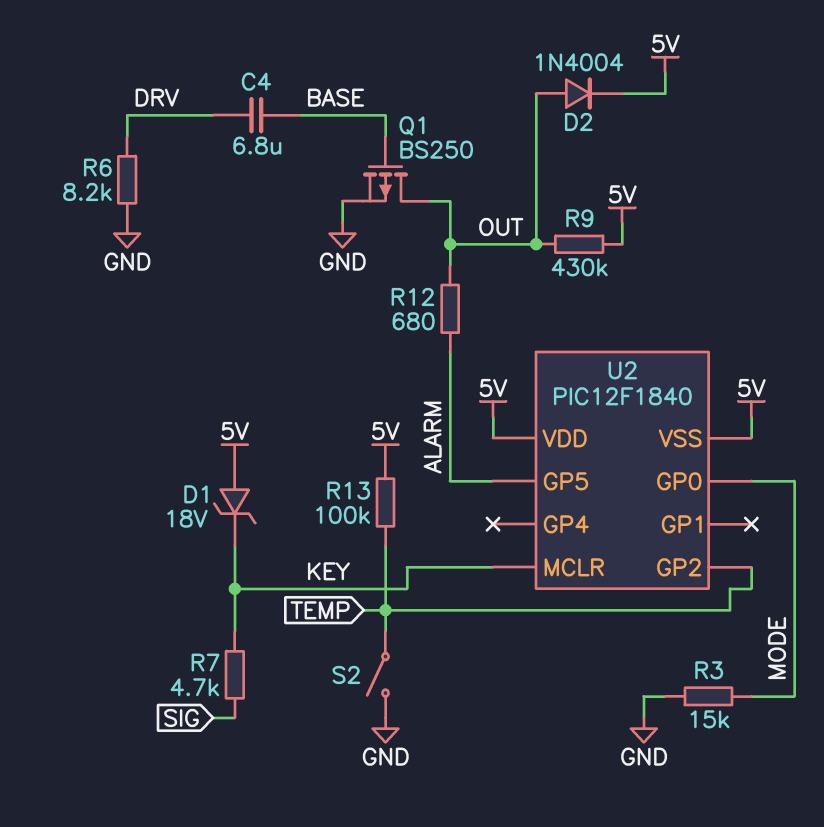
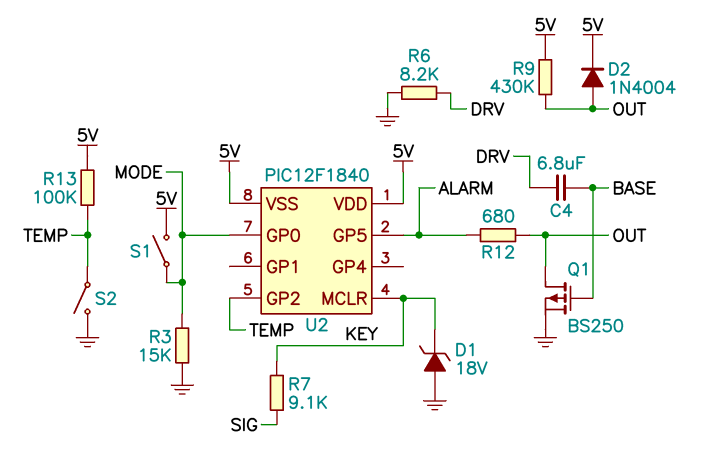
D1: zener 18V (A 5V, K KEY) -> zener 18V (A GND, K KEY)
R7: 4.7k (KEY, SIG) -> 9.1k (KEY, SIG)
S1: none -> switch (5V, MODE)

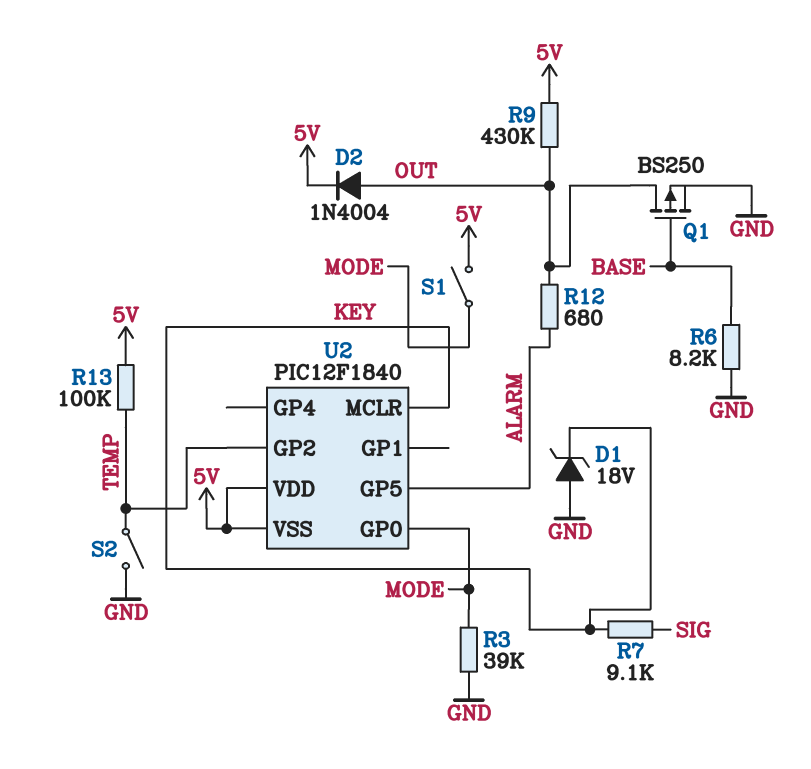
C4: 6.8uF (BASE, DRV) -> none
R3: 15k (GND, MODE) -> 39k (GND, MODE)
R6: 8.2k (DRV, GND) -> 8.2k (BASE, GND)

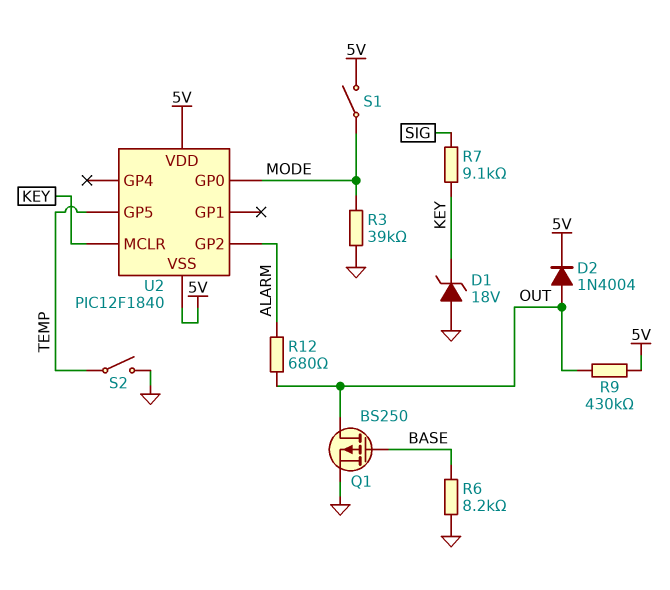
R13: 100k (5V, TEMP) -> none
U2 pin GP2: TEMP -> ALARM
U2 pin GP5: ALARM -> TEMP

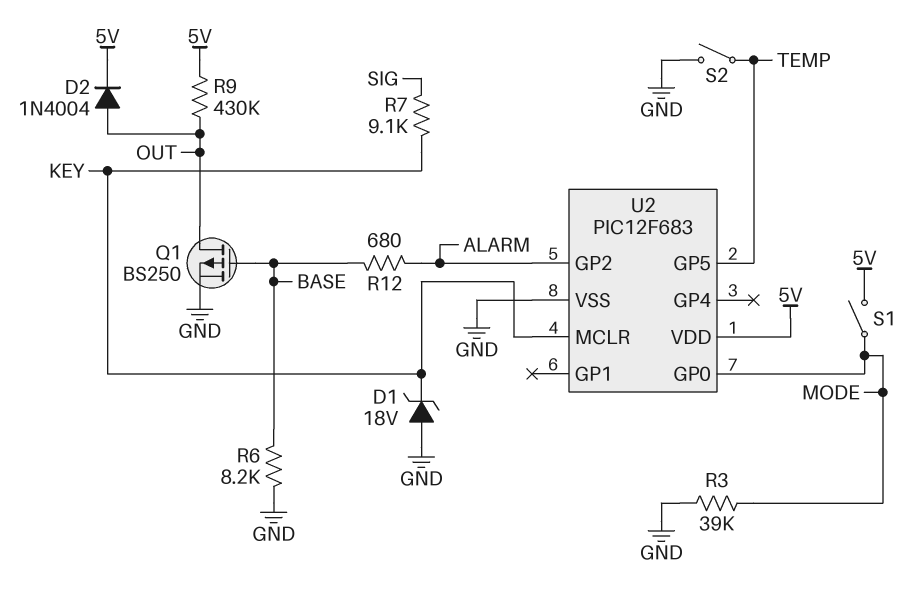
R12: 680 (ALARM, OUT) -> 680 (ALARM, BASE)
U2: PIC12F1840 -> PIC12F683
U2 pin VSS: 5V -> GND

